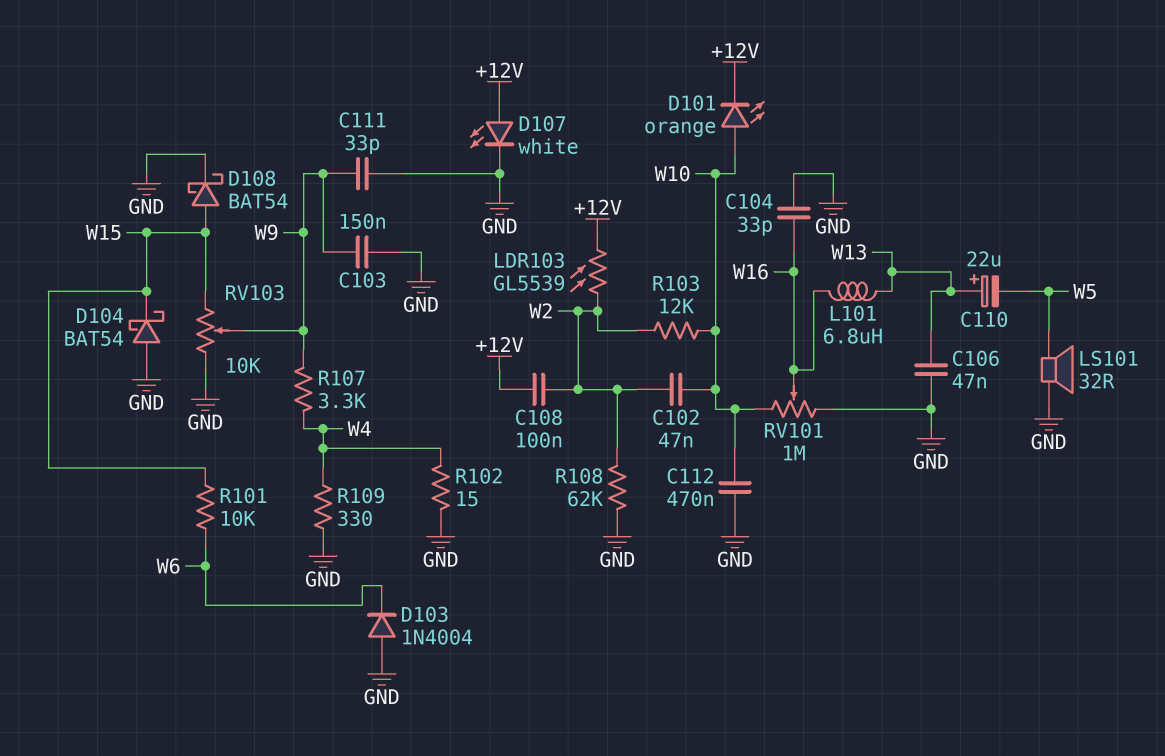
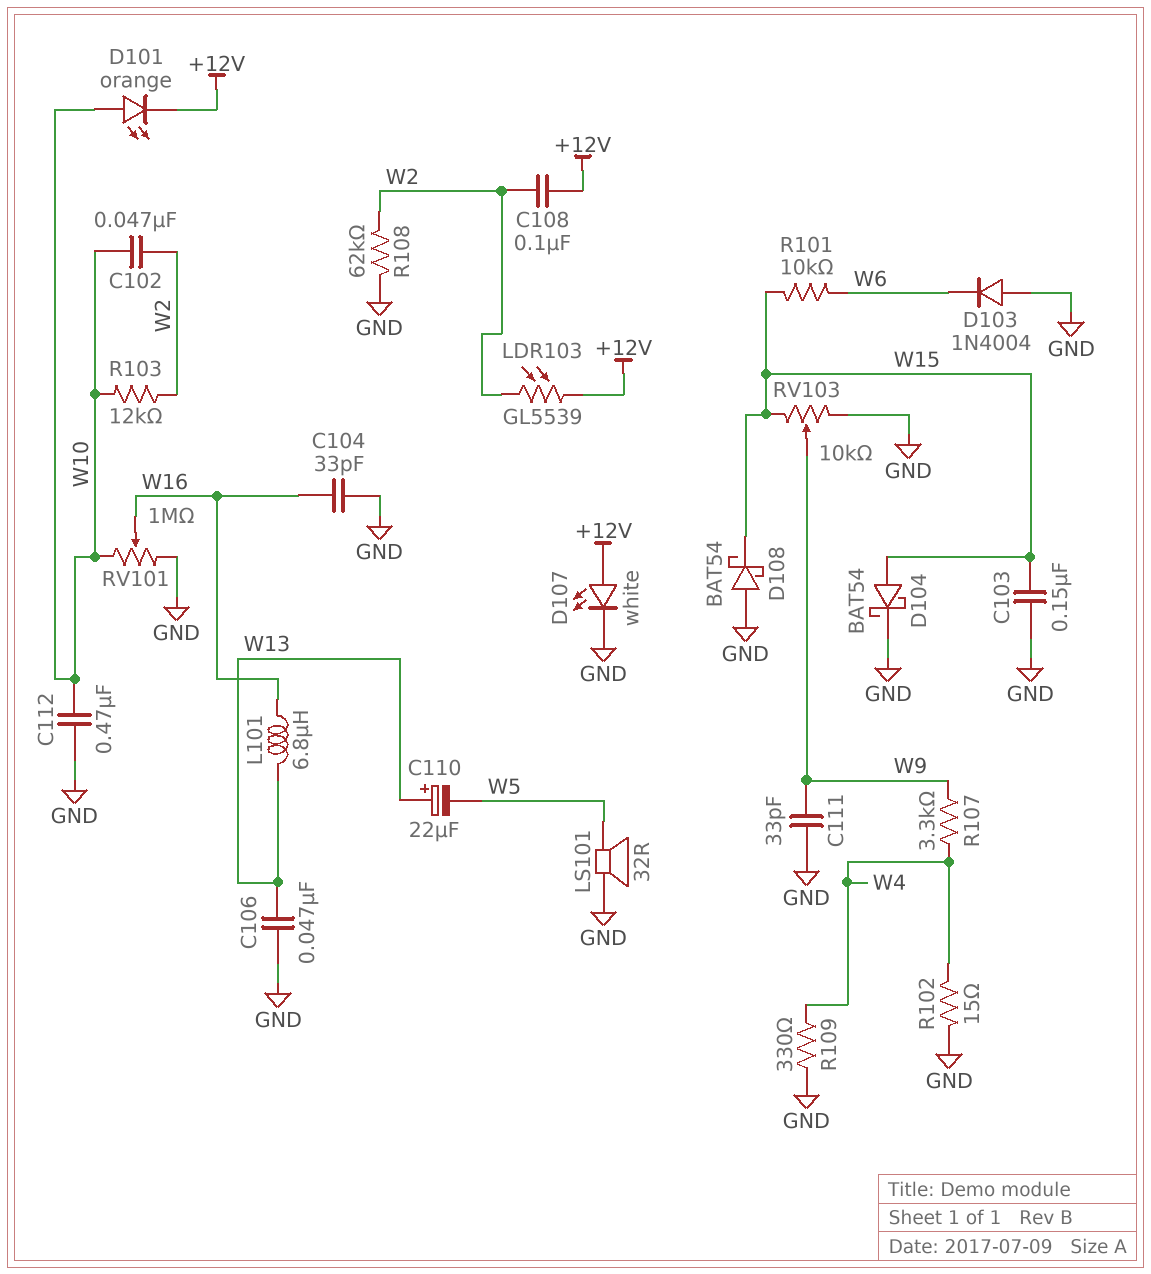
C103: 150nF (GND, W9) -> 150nF (GND, W15)
D104: schottky BAT54 (A GND, K W15) -> schottky BAT54 (A W15, K GND)
D108: schottky BAT54 (A W15, K GND) -> schottky BAT54 (A GND, K W15)

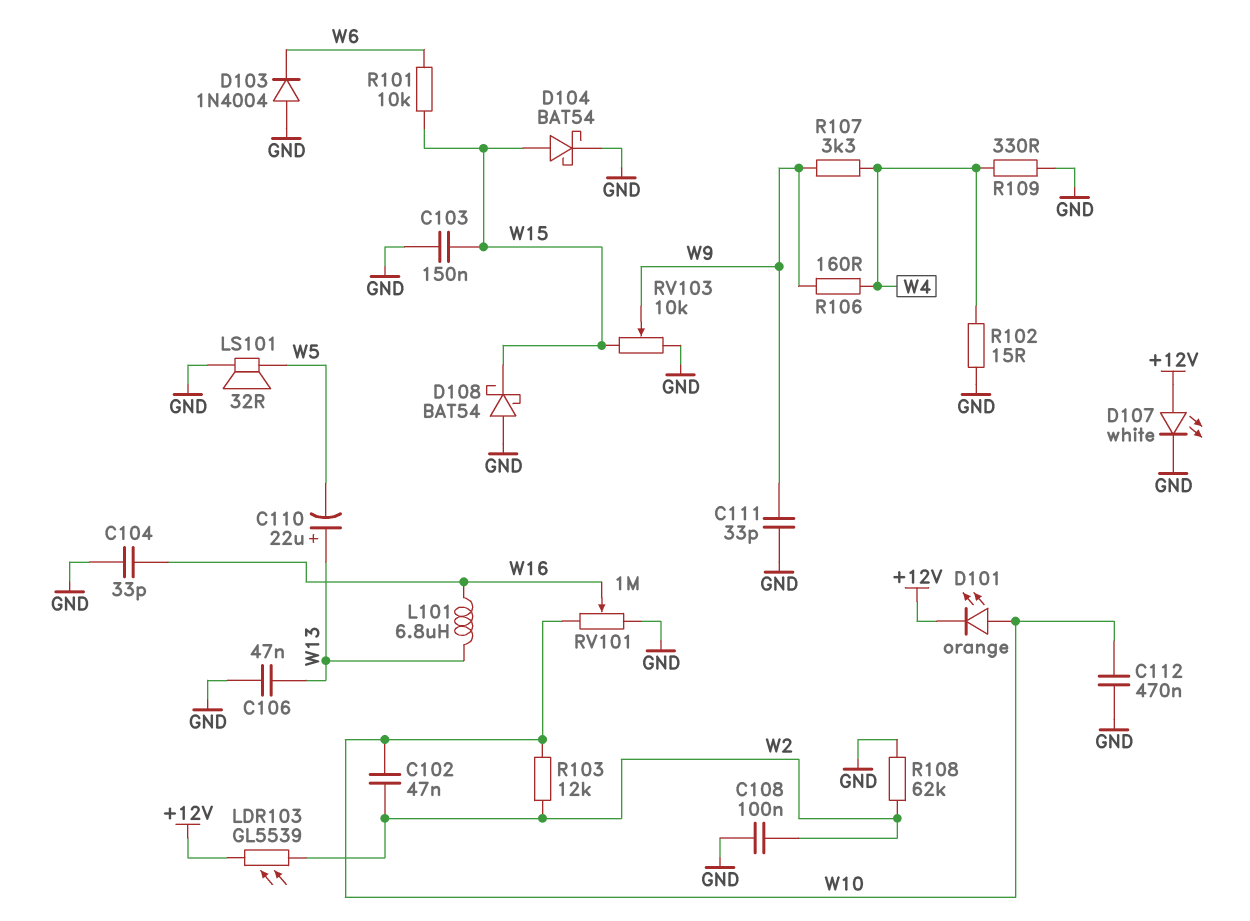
C108: 100nF (+12V, W2) -> 100nF (GND, W2)
R106: none -> 160 (W4, W9)

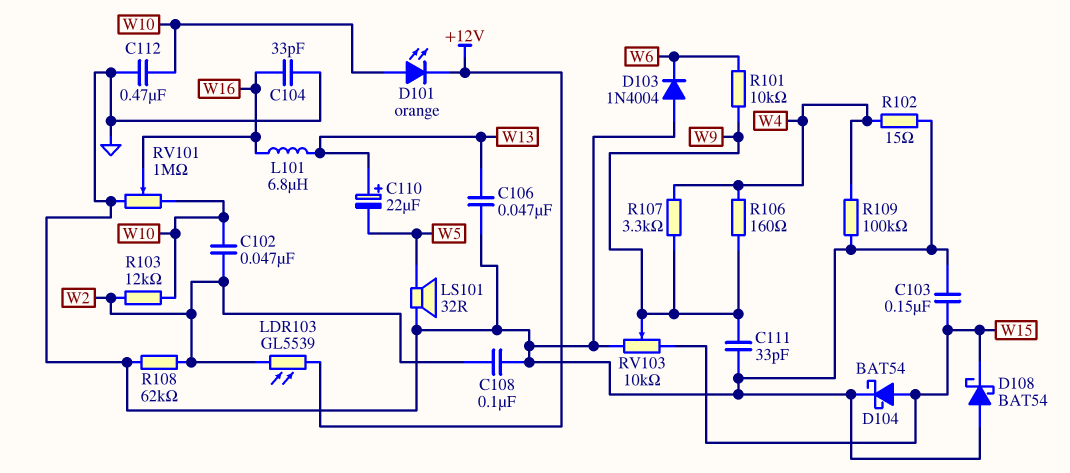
D107: LED white (A +12V, K GND) -> none
R101: 10k (W6, W15) -> 10k (W6, W9)
R109: 330 (GND, W4) -> 100k (GND, W4)

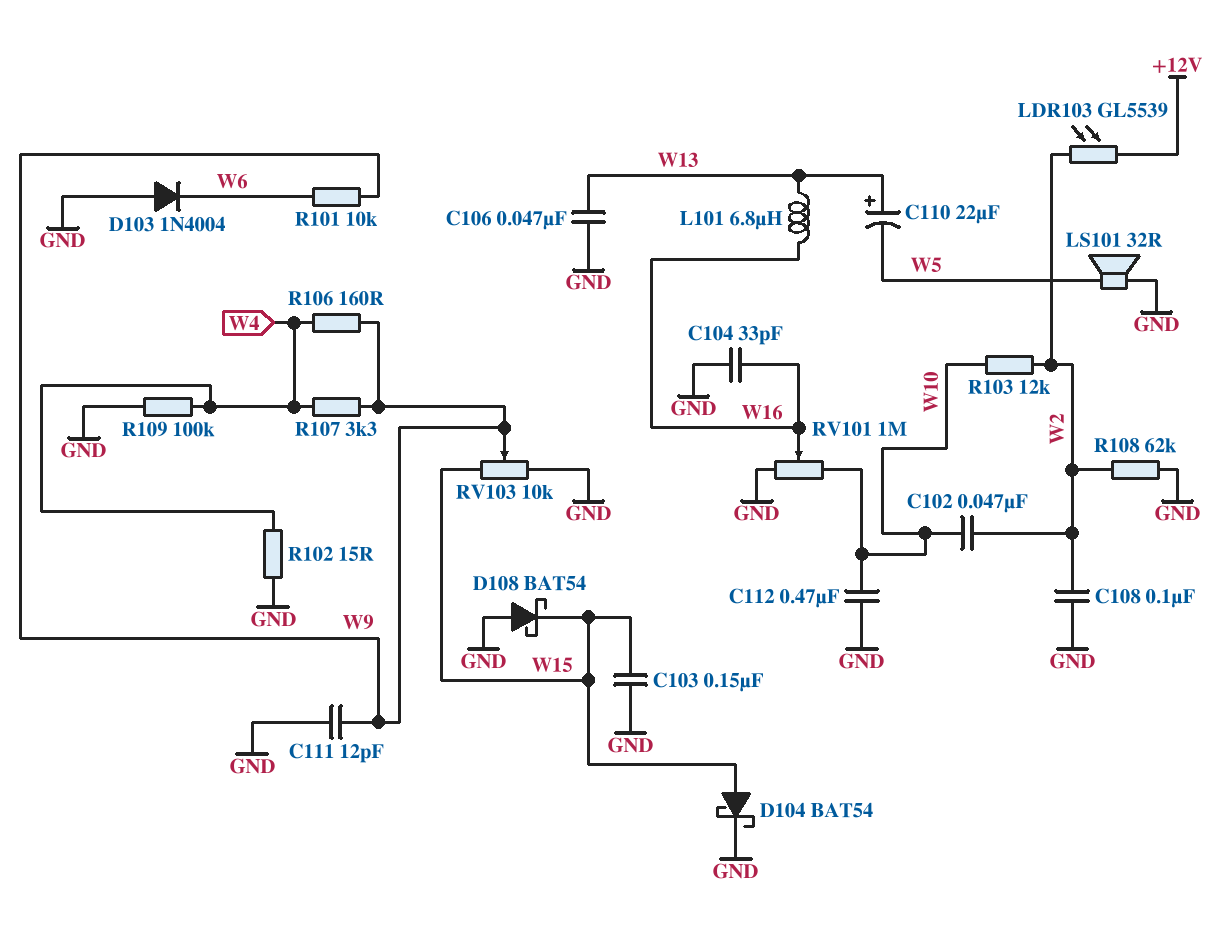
C111: 33pF (GND, W9) -> 12pF (GND, W9)
D101: LED orange (A W10, K +12V) -> none

